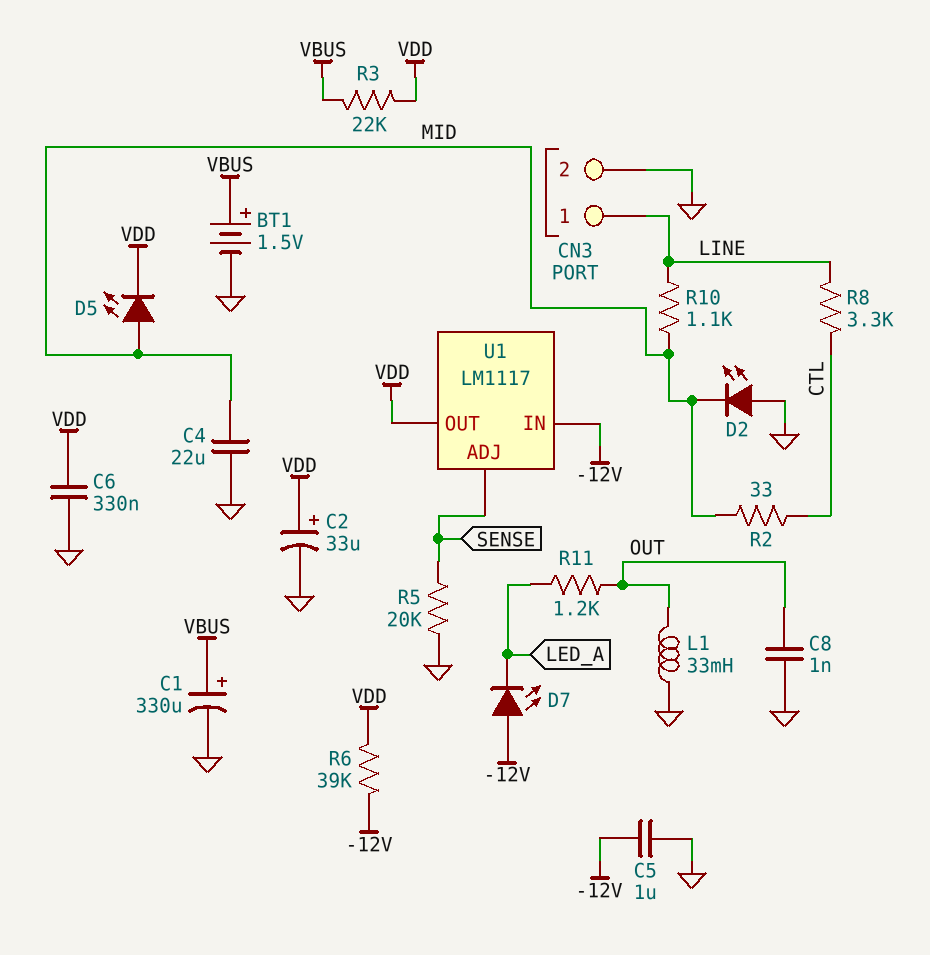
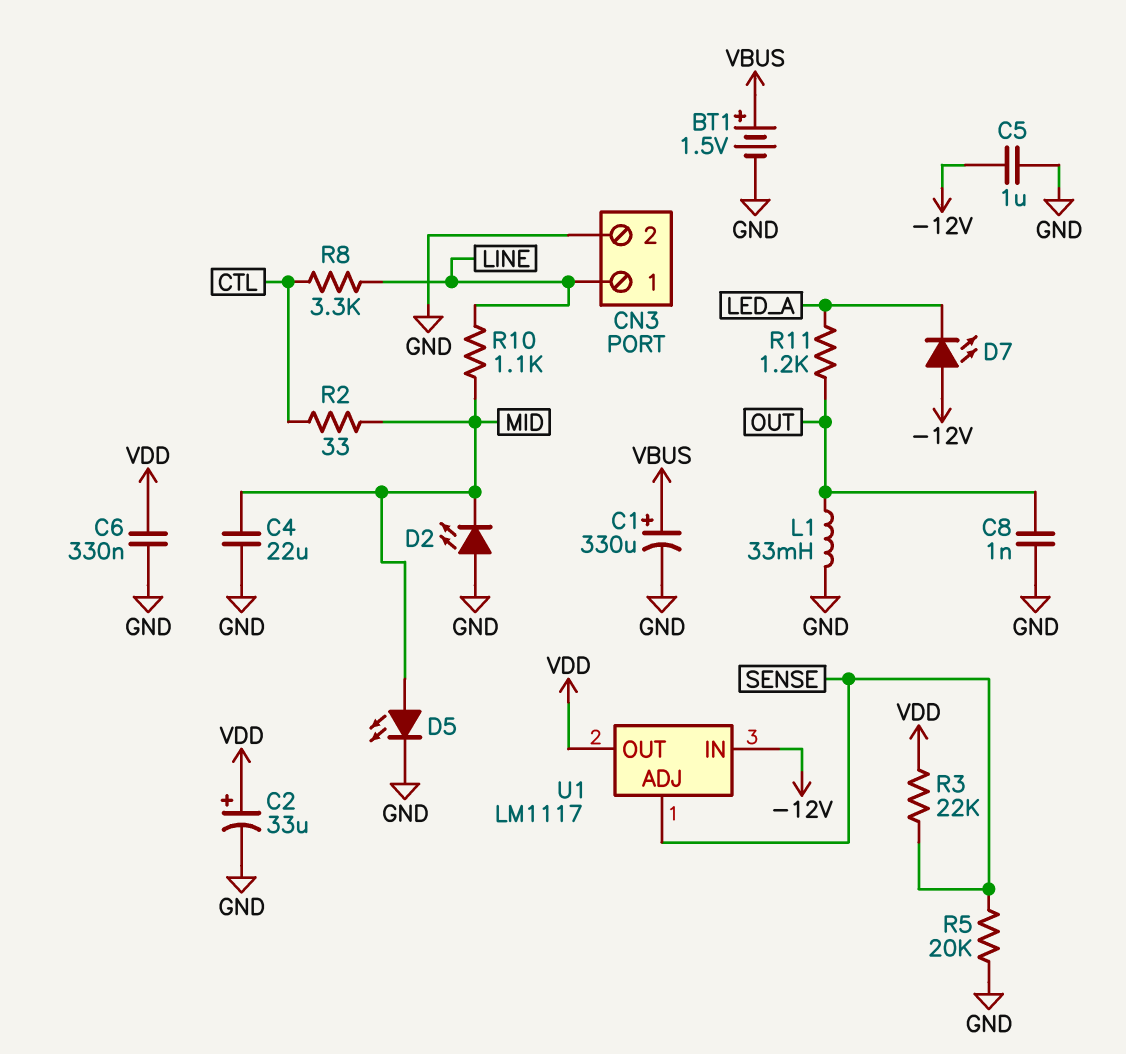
D5: LED (A MID, K VDD) -> LED (A MID, K GND)
R3: 22k (VBUS, VDD) -> 22k (SENSE, VDD)
R6: 39k (-12V, VDD) -> none

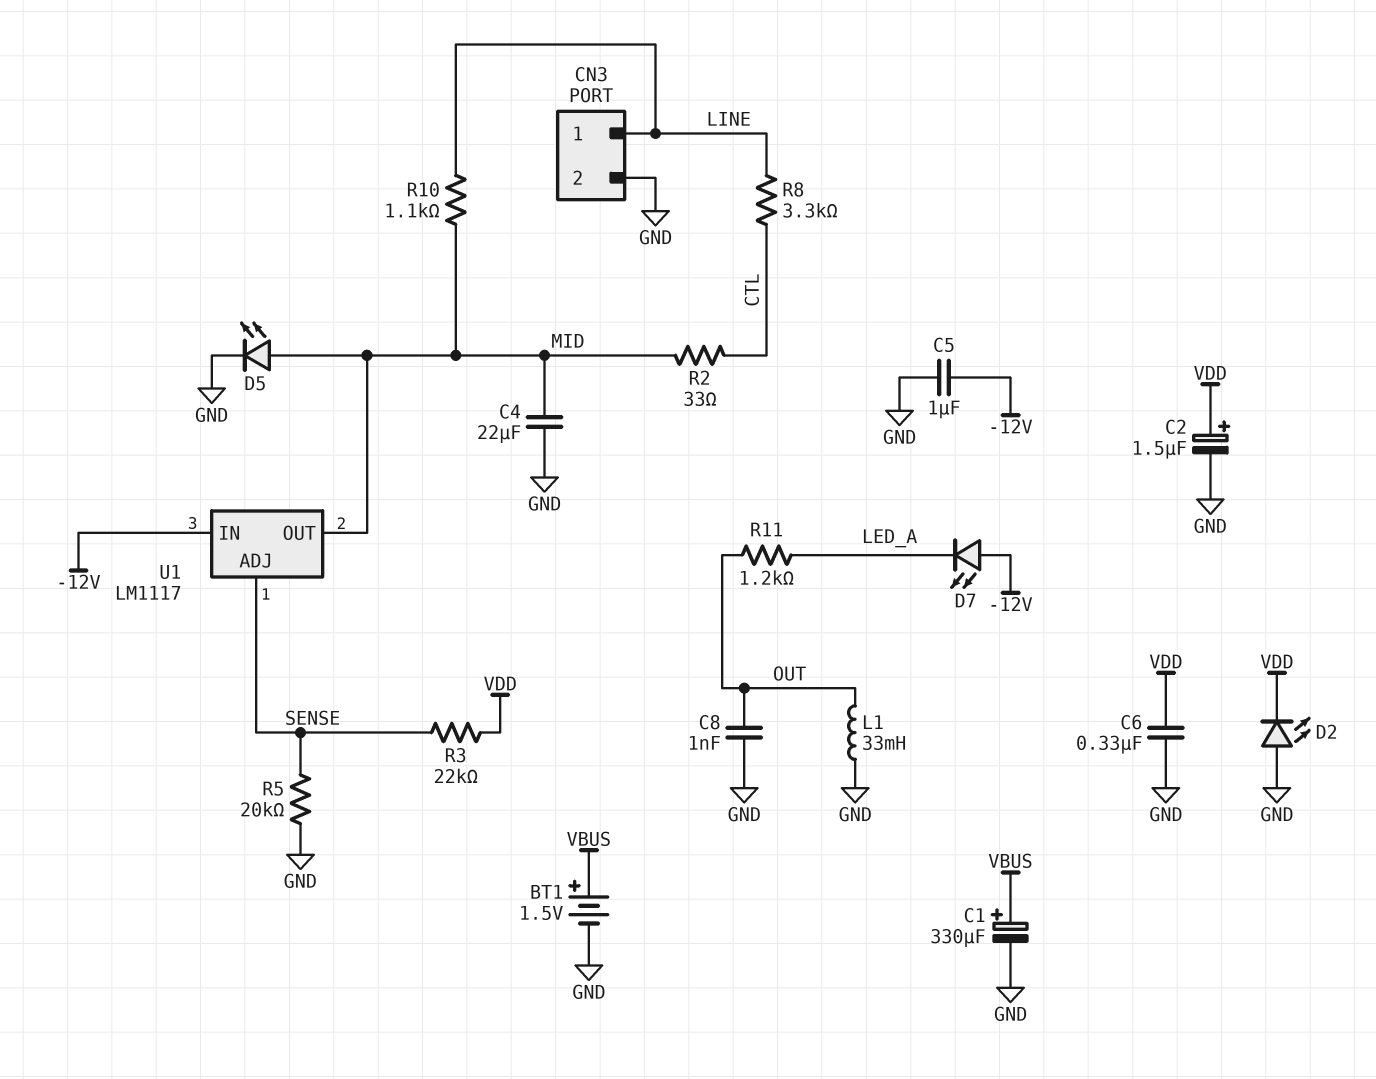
C2: 33uF (plus VDD, minus GND) -> 1.5uF (plus VDD, minus GND)
D2: LED (A GND, K MID) -> LED (A GND, K VDD)
U1 pin OUT: VDD -> MID

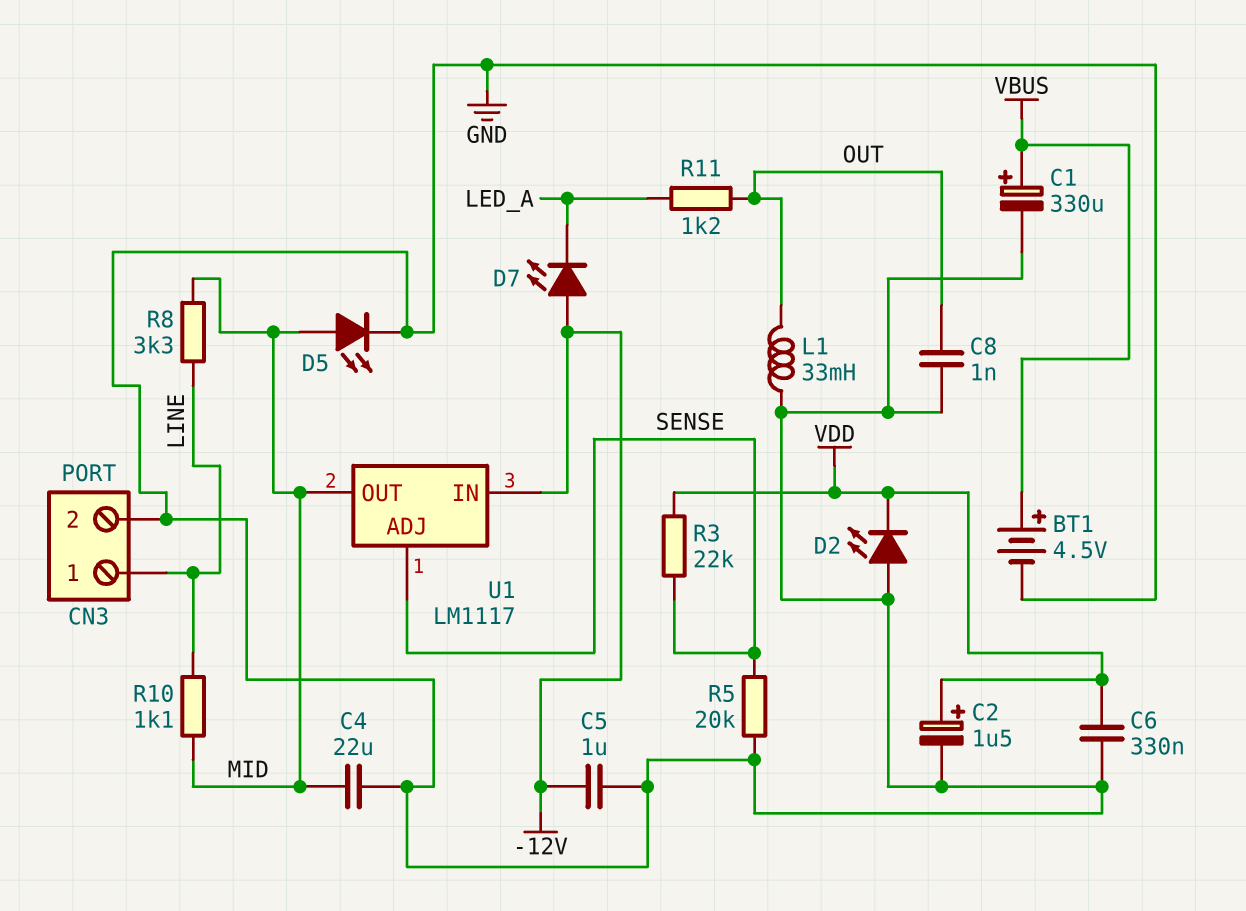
BT1: 1.5V (plus VBUS, minus GND) -> 4.5V (plus VBUS, minus GND)
R2: 33 (CTL, MID) -> none
R8: 3.3k (CTL, LINE) -> 3.3k (LINE, MID)

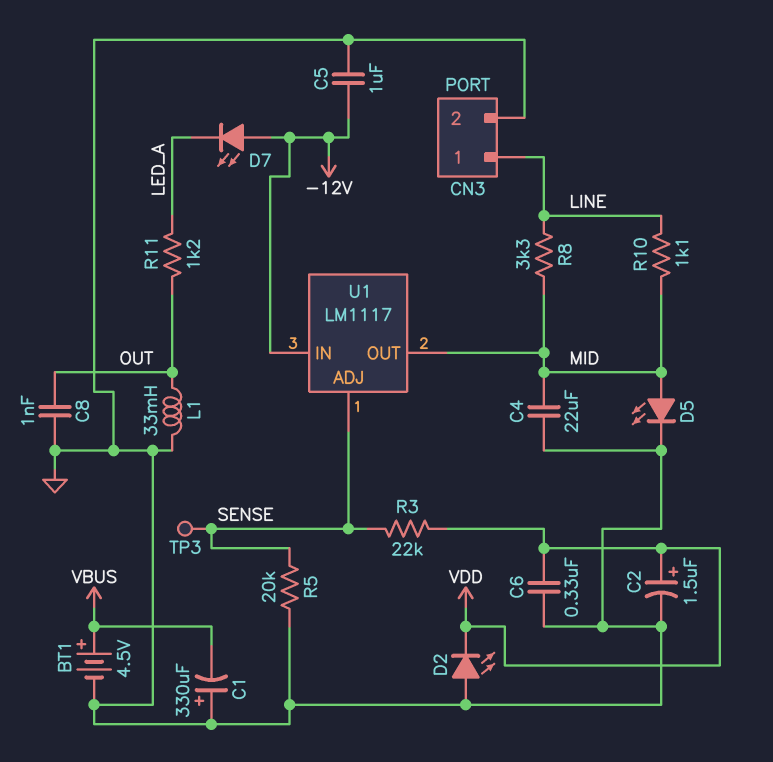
C1: 330uF (plus VBUS, minus GND) -> 330uF (plus GND, minus VBUS)
TP3: none -> test point (SENSE)

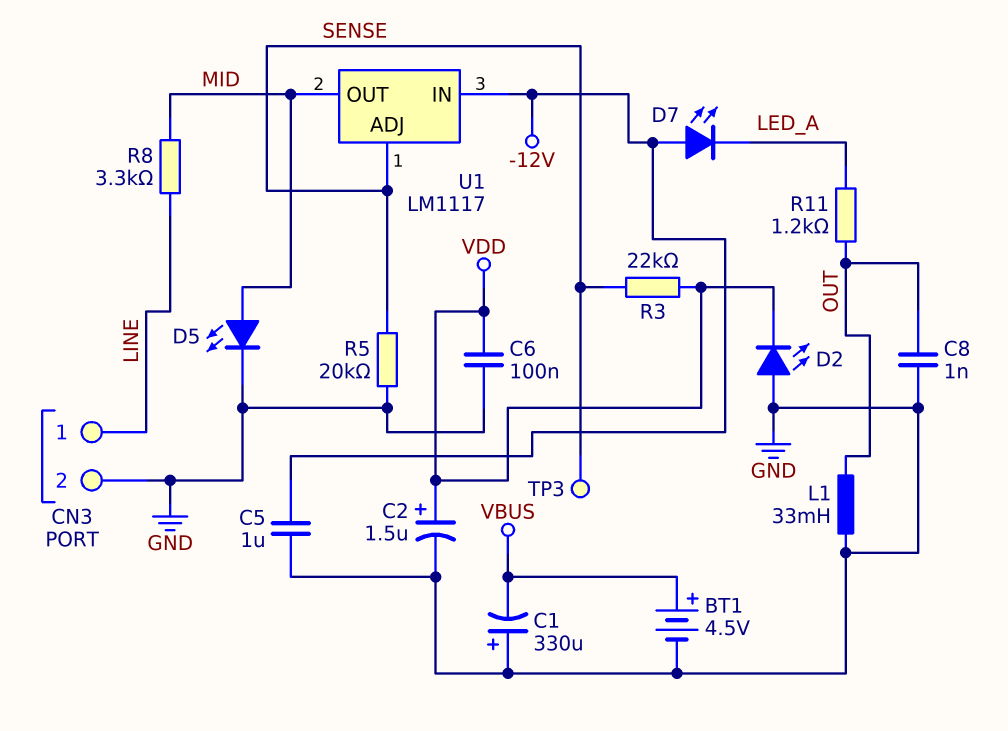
C4: 22uF (GND, MID) -> none
C6: 330nF (GND, VDD) -> 100nF (GND, VDD)
R10: 1.1k (LINE, MID) -> none

